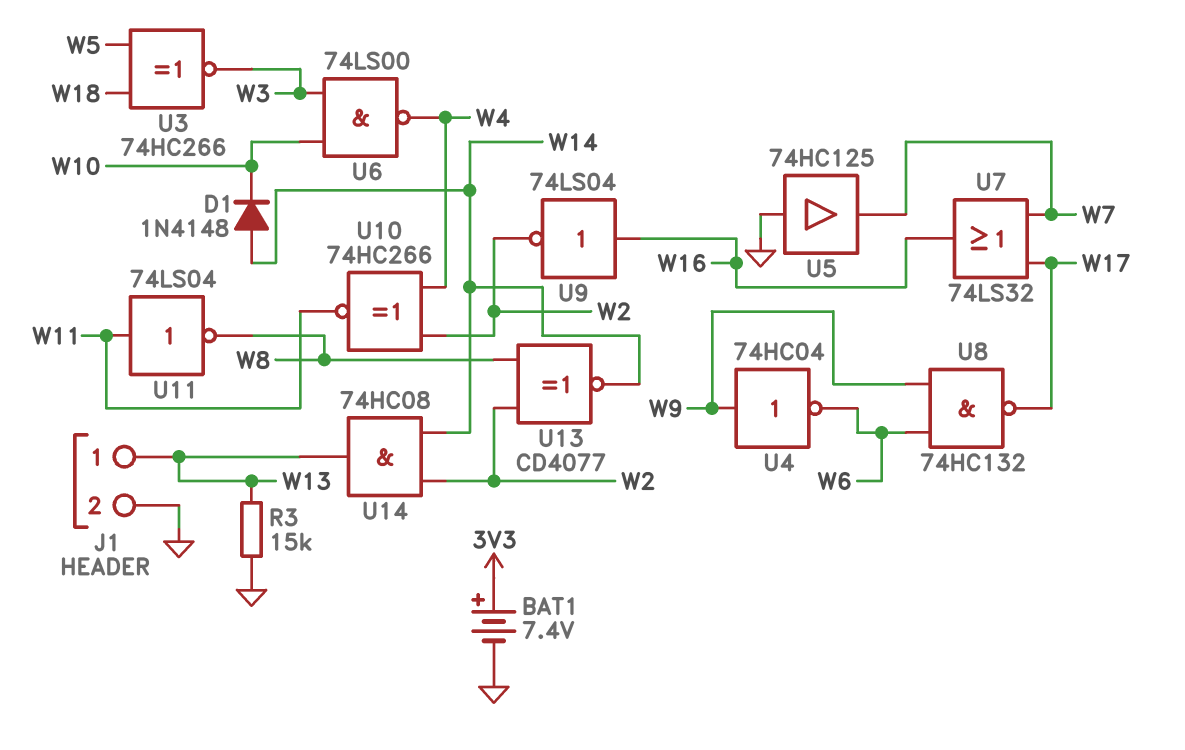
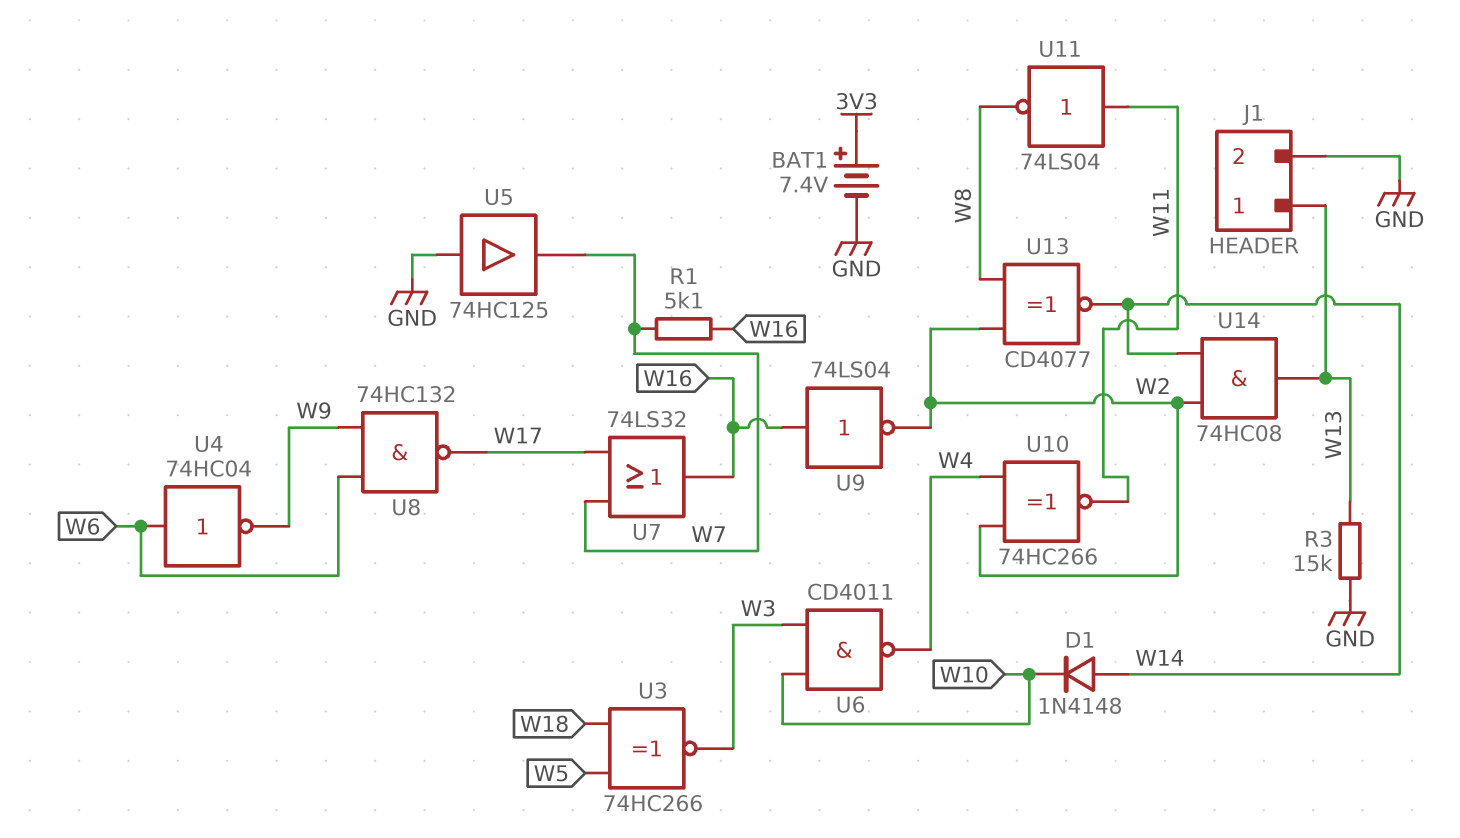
R1: none -> 5.1k (W7, W16)
U4: NOT 74HC04 (in W9, out W6) -> NOT 74HC04 (in W6, out W9)
U6: NAND 74LS00 (in W3, in W10, out W4) -> NAND CD4011 (in W3, in W10, out W4)

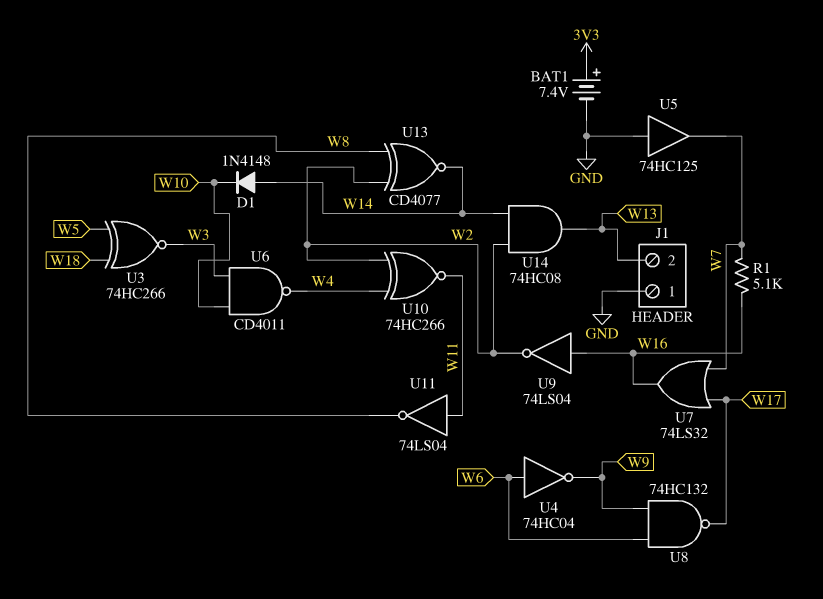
J1 pin 1: W13 -> GND
J1 pin 2: GND -> W13
R3: 15k (GND, W13) -> none

